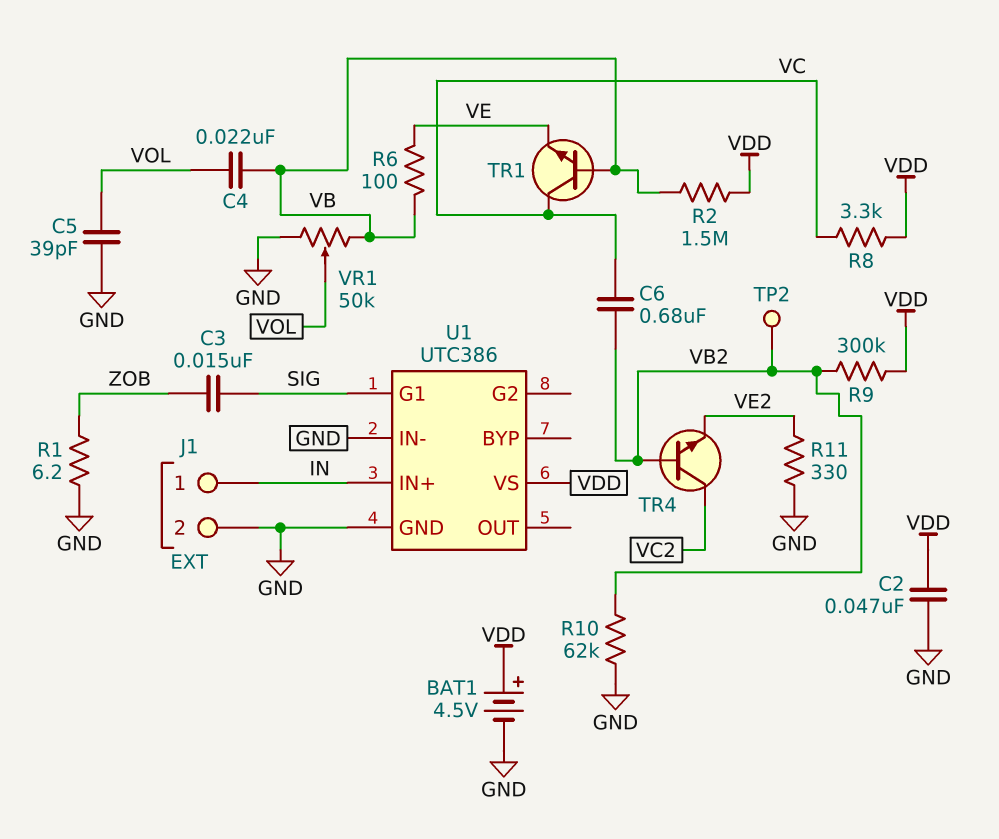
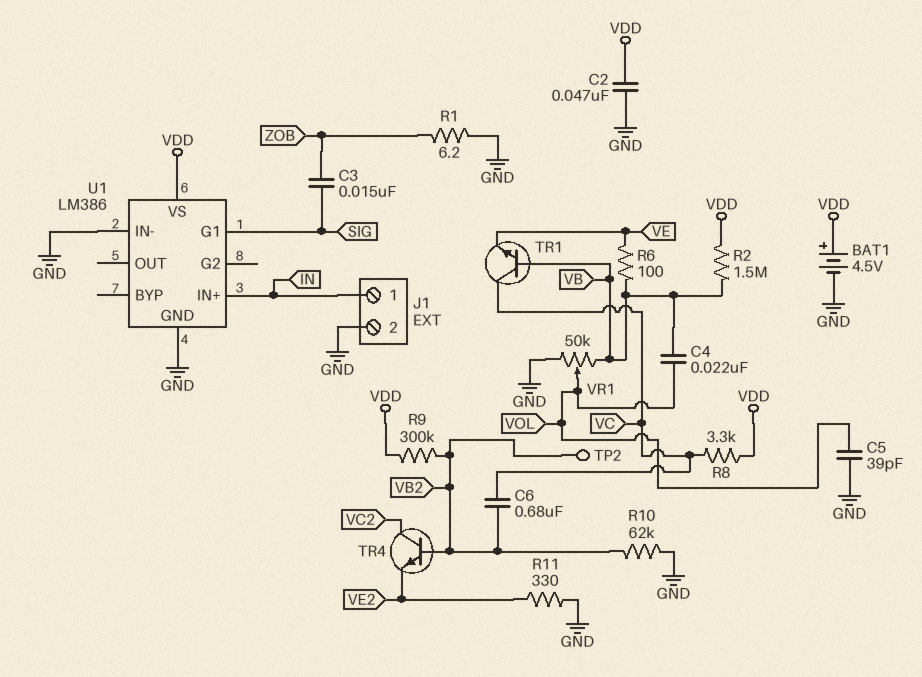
U1: UTC386 -> LM386

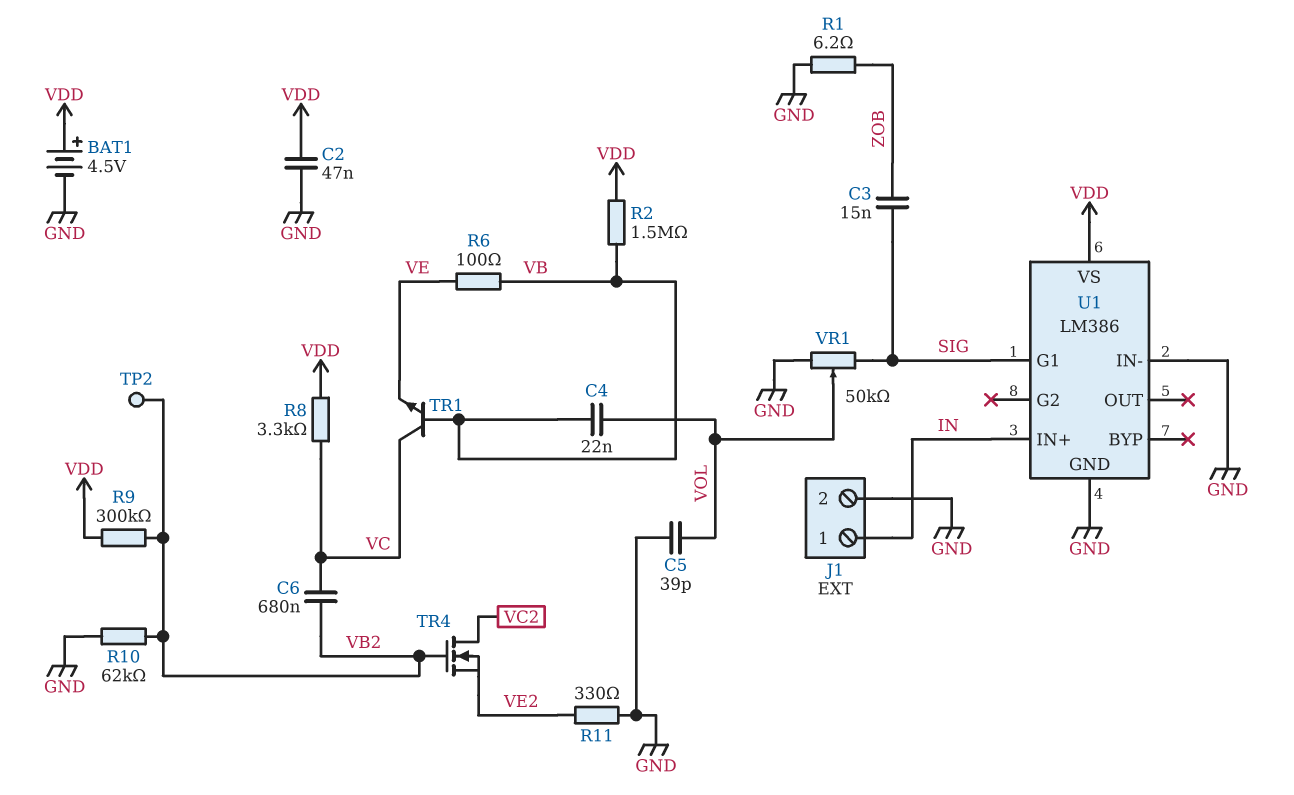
TR4: NPN (B VB2, C VC2, E VE2) -> NMOS (G VB2, D VC2, S VE2)
VR1: 50k (GND, VB, wiper VOL) -> 50k (GND, SIG, wiper VOL)

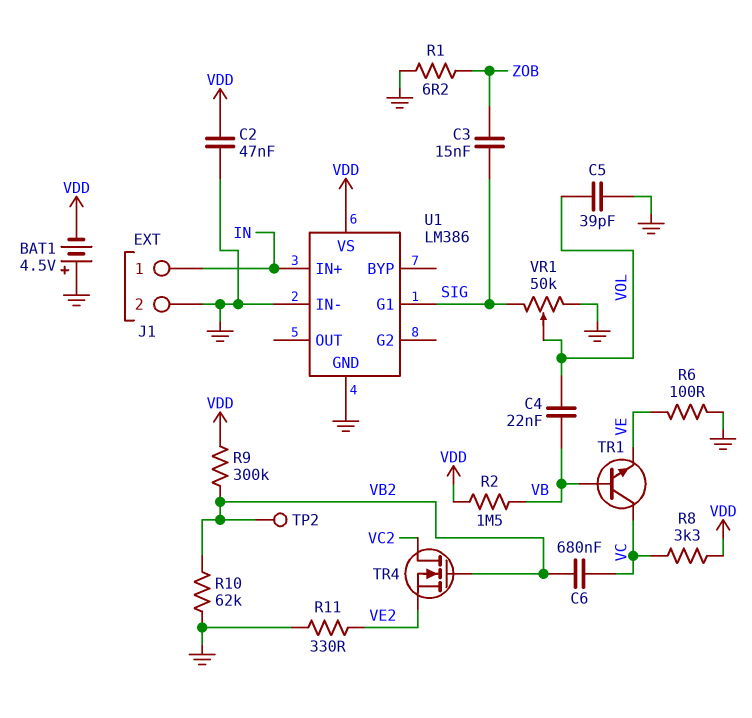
BAT1: 4.5V (plus VDD, minus GND) -> 4.5V (plus GND, minus VDD)
R6: 100 (VB, VE) -> 100 (GND, VE)

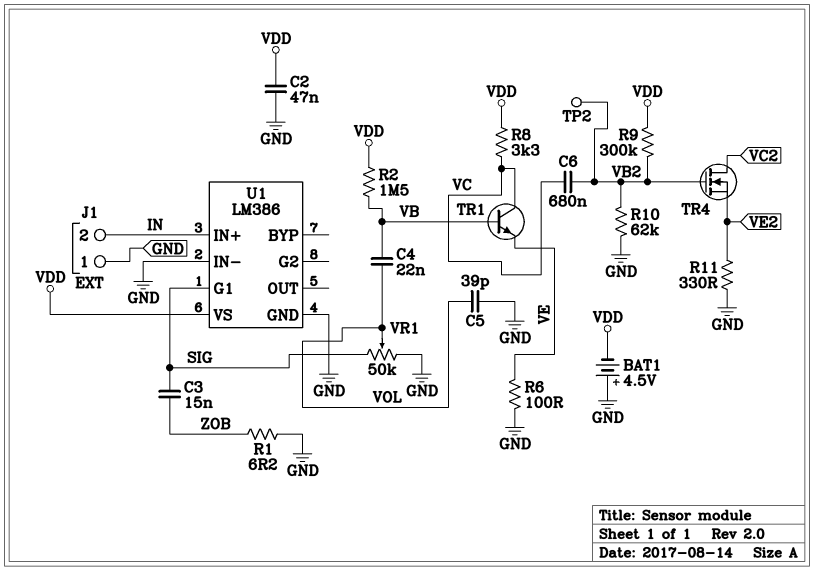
J1 pin 1: IN -> GND
J1 pin 2: GND -> IN

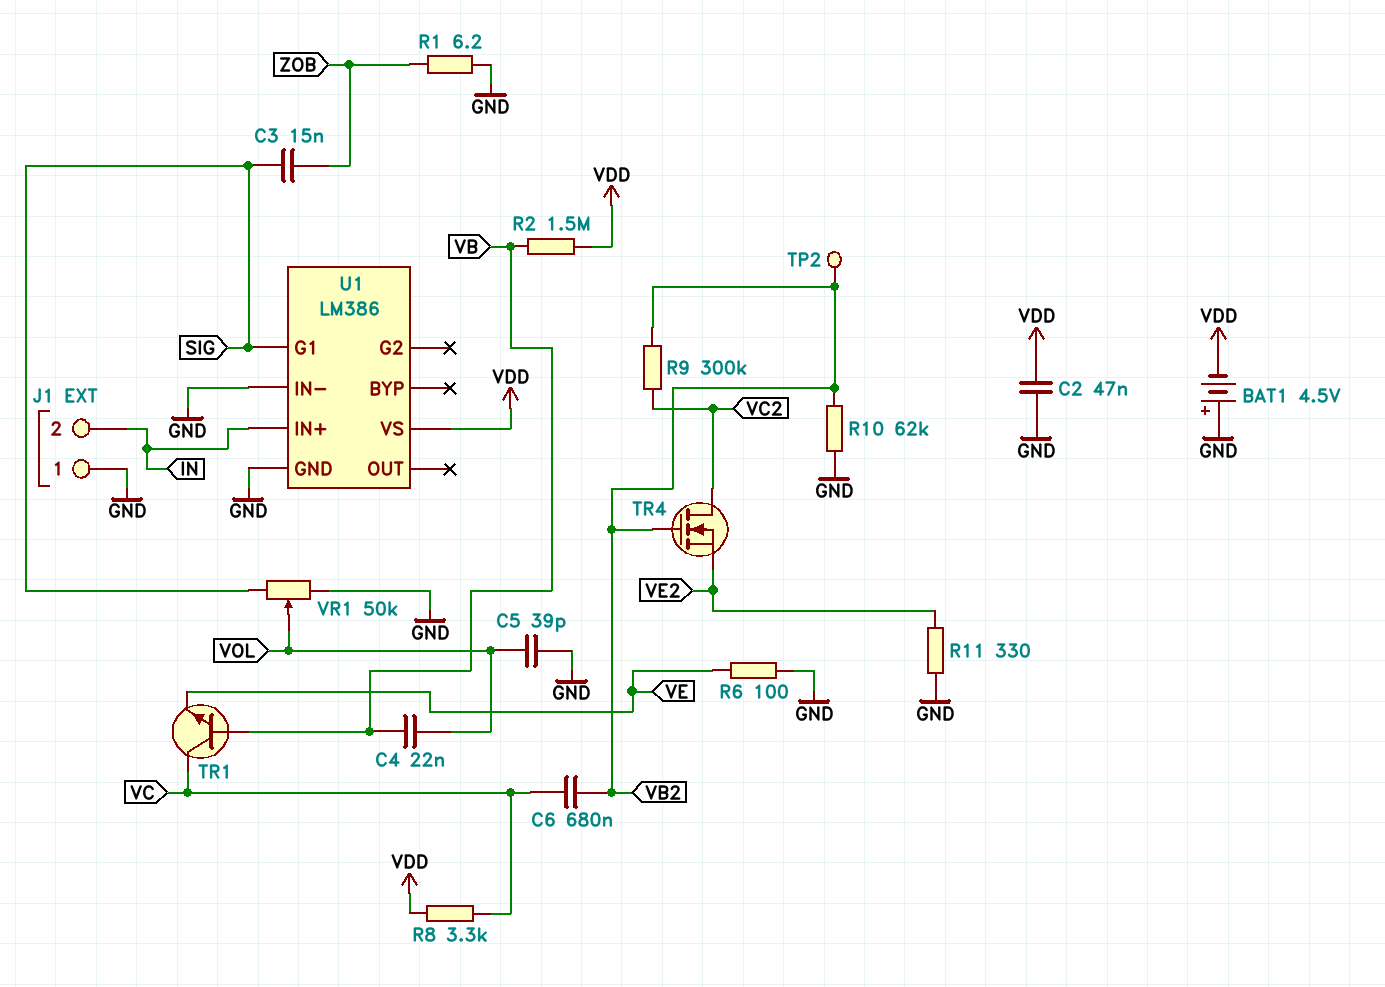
R9: 300k (VB2, VDD) -> 300k (VB2, VC2)

